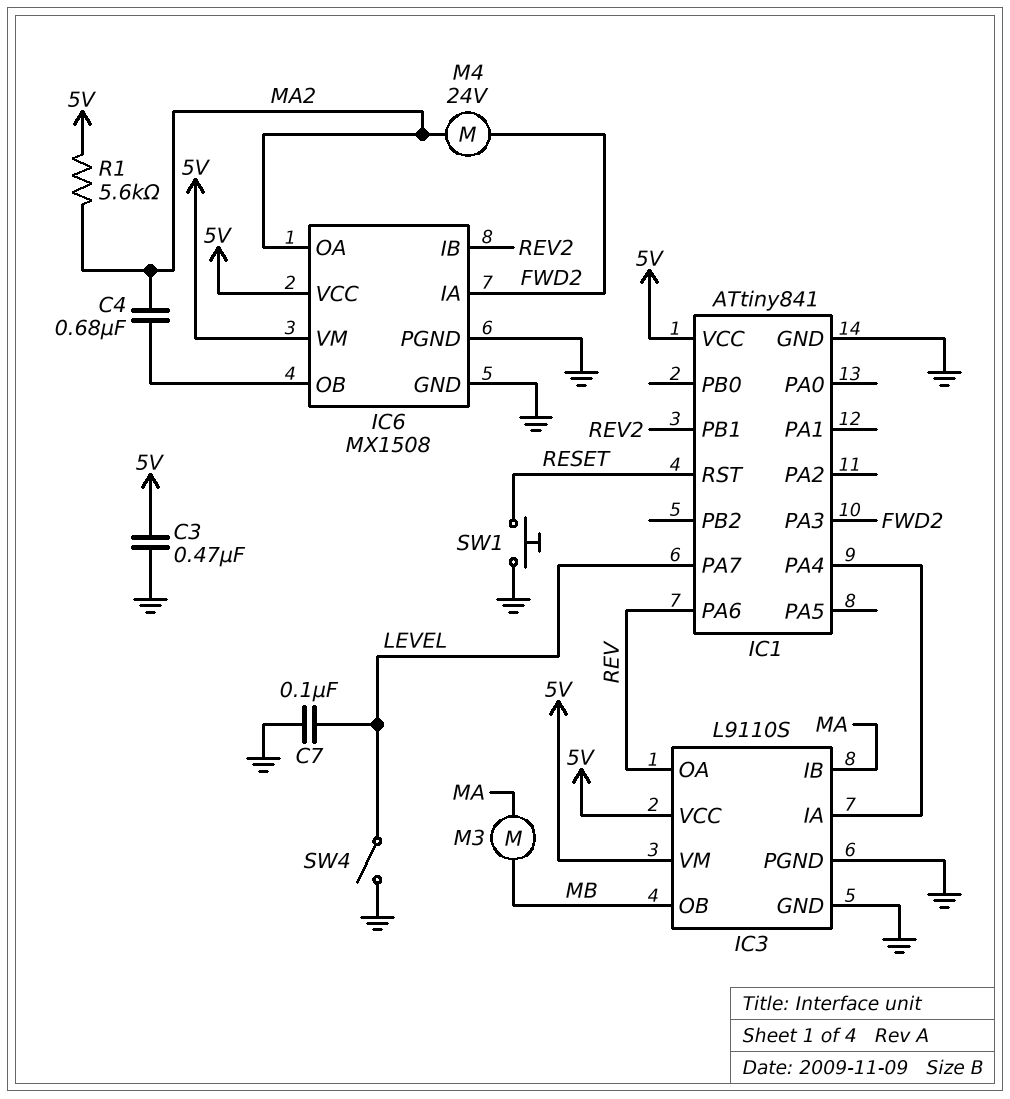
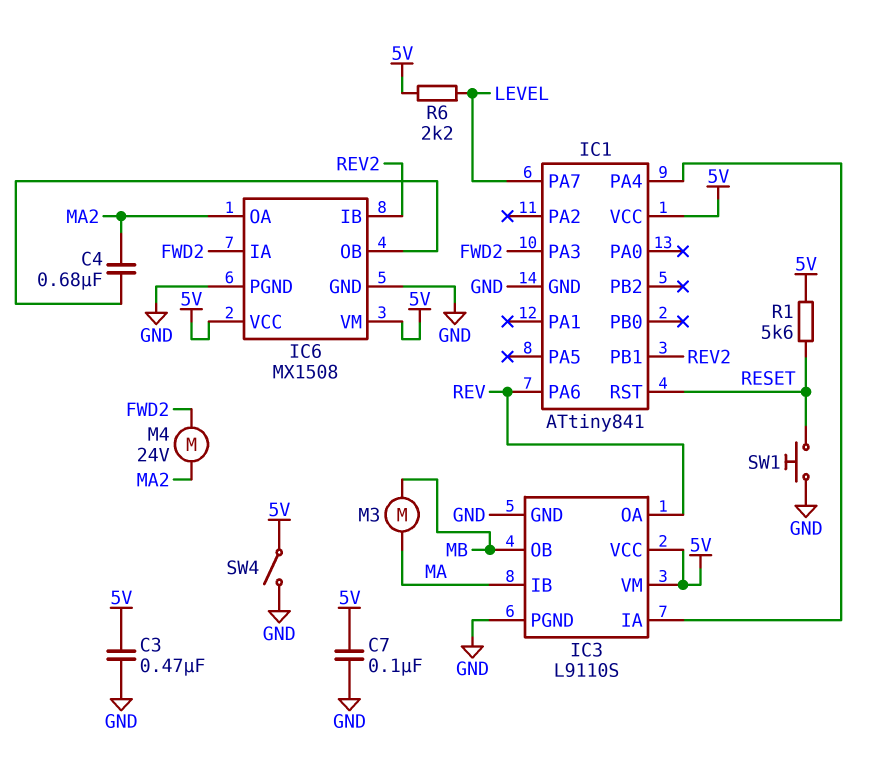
C7: 100nF (GND, LEVEL) -> 100nF (5V, GND)
R1: 5.6k (5V, MA2) -> 5.6k (5V, RESET)
R6: none -> 2.2k (5V, LEVEL)
SW4: switch (GND, LEVEL) -> switch (5V, GND)

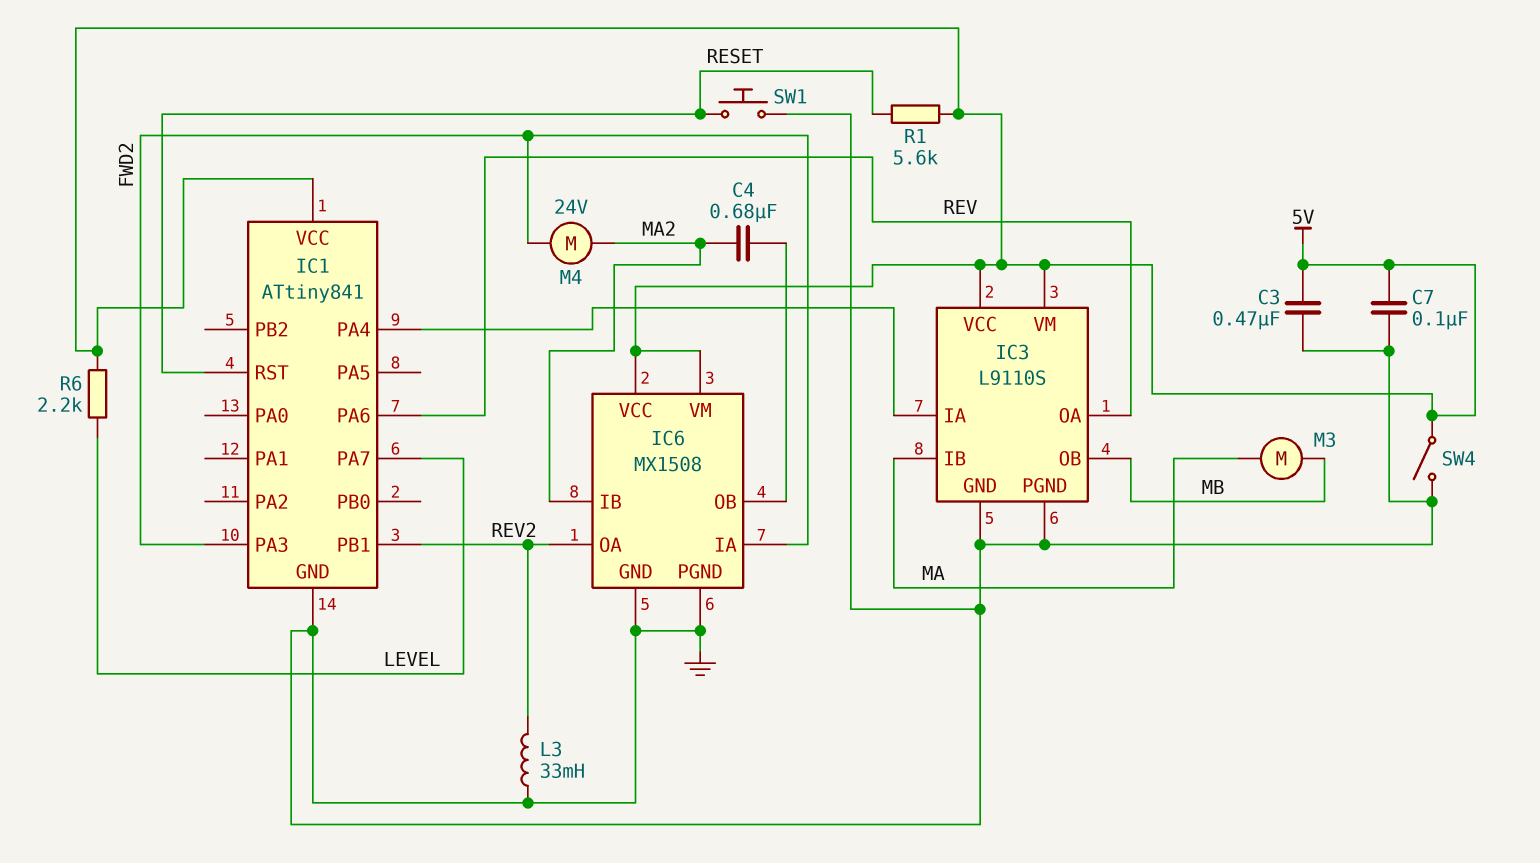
IC6 pin IB: REV2 -> MA2
IC6 pin OA: MA2 -> REV2
L3: none -> 33mH (GND, REV2)

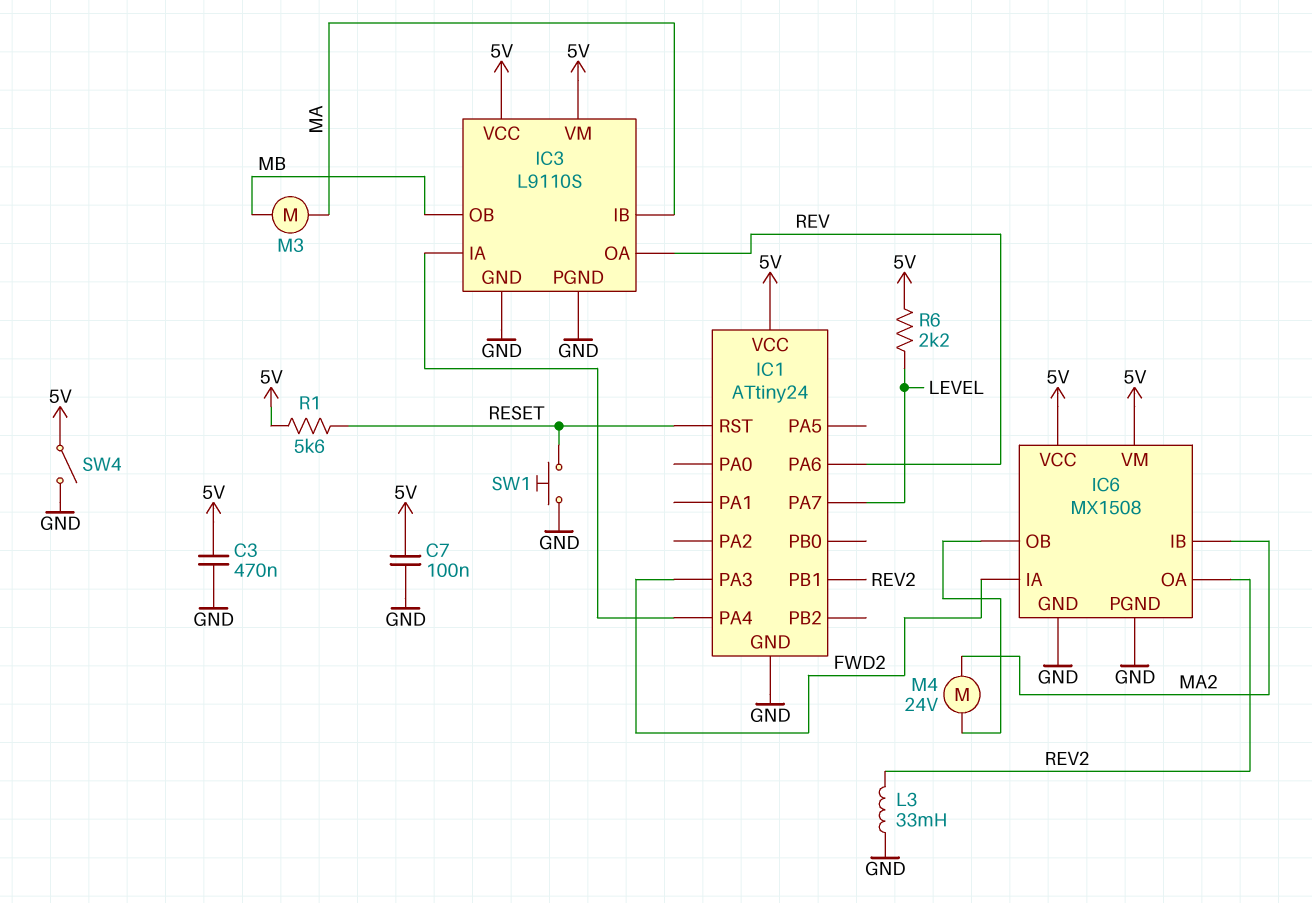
C4: 680nF (IC6/OB, MA2) -> none
IC1: ATtiny841 -> ATtiny24
M4: motor 24V (FWD2, MA2) -> motor 24V (IC6/OB, MA2)

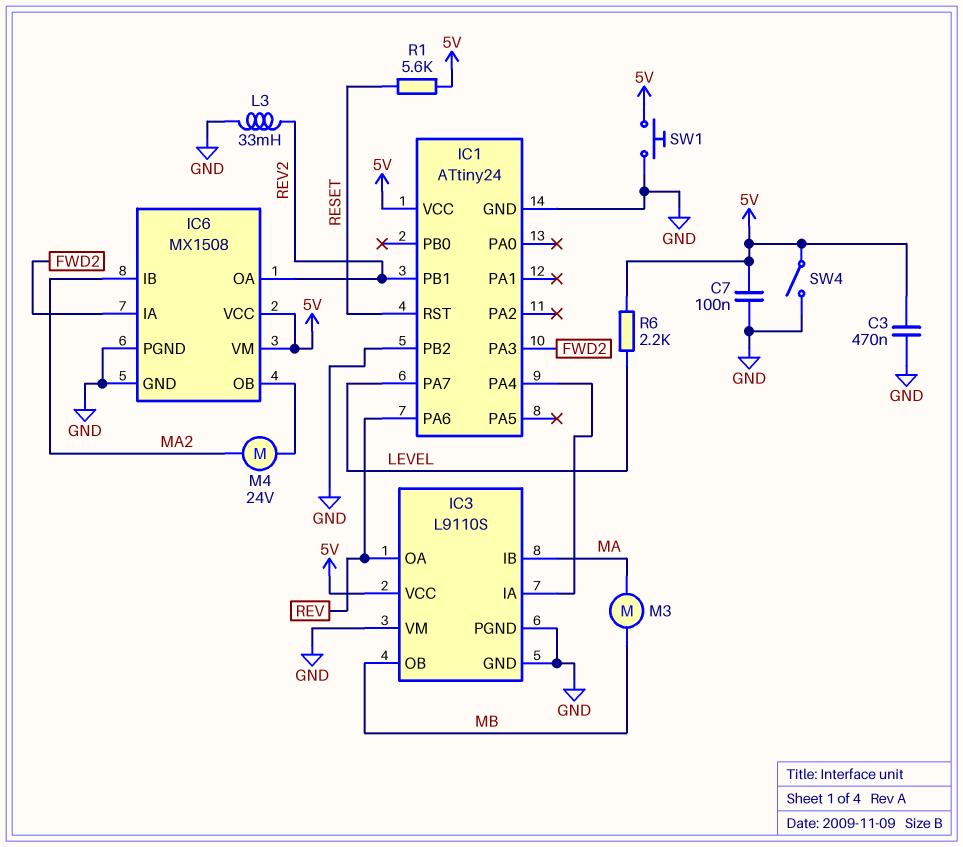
IC1 pin PB2: none -> GND
IC3 pin VM: 5V -> GND
SW1: button (GND, RESET) -> button (5V, GND)

